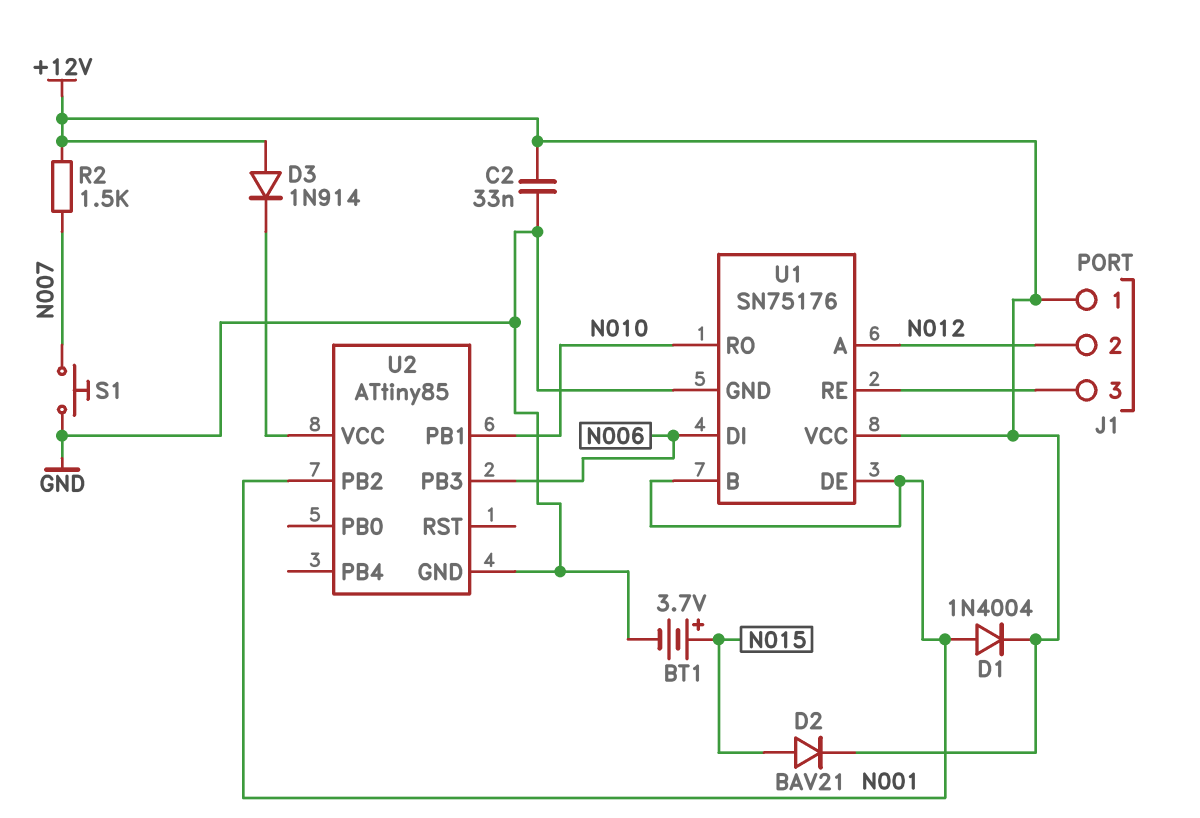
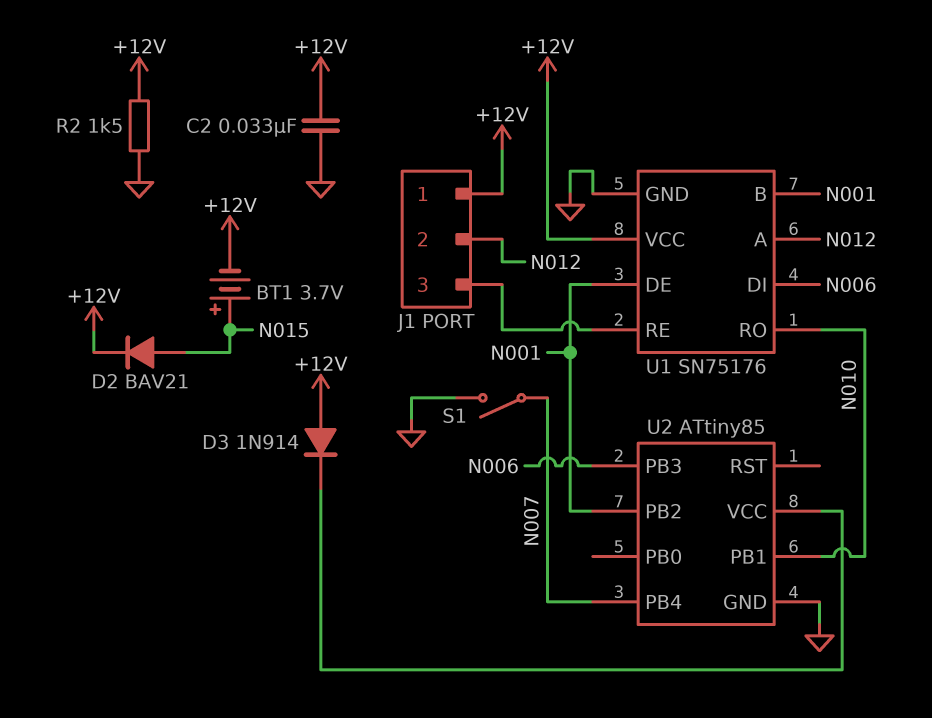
BT1: 3.7V (plus N015, minus GND) -> 3.7V (plus N015, minus +12V)
D1: diode 1N4004 (A N001, K +12V) -> none
R2: 1.5k (+12V, N007) -> 1.5k (+12V, GND)
S1: button (GND, N007) -> switch (GND, N007)
U2 pin PB4: none -> N007

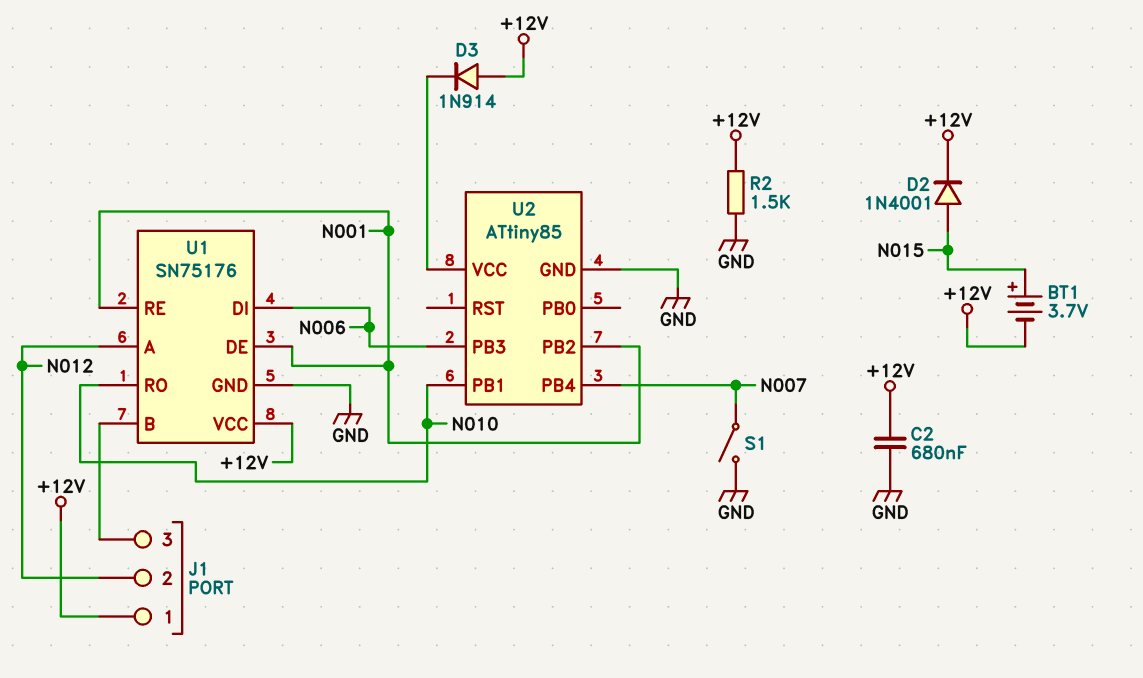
C2: 33nF (+12V, GND) -> 680nF (+12V, GND)
D2: diode BAV21 (A N015, K +12V) -> diode 1N4001 (A N015, K +12V)
U1 pin B: N001 -> J1/3
U1 pin RE: J1/3 -> N001

